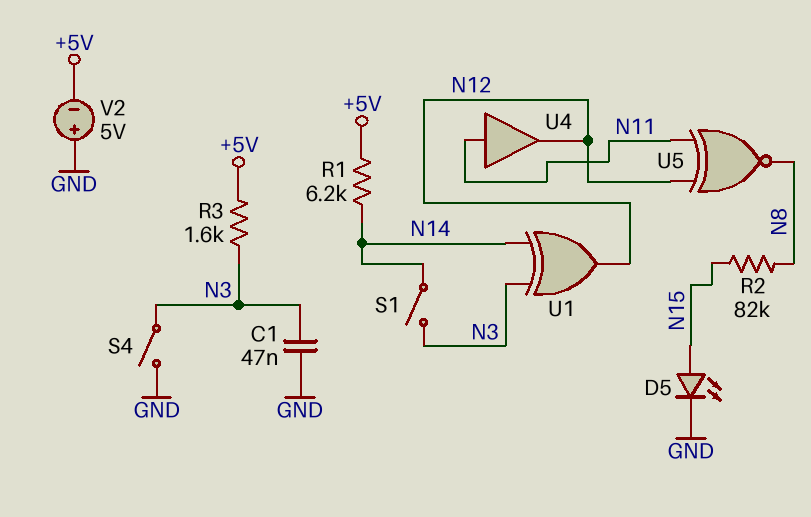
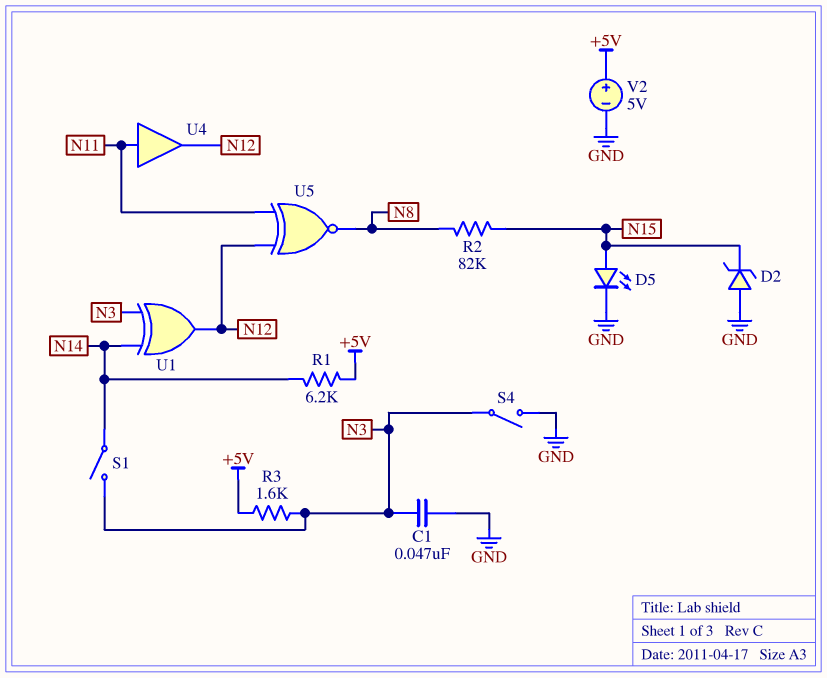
D2: none -> zener (A GND, K N15)
V2: 5V (plus GND, minus +5V) -> 5V (plus +5V, minus GND)

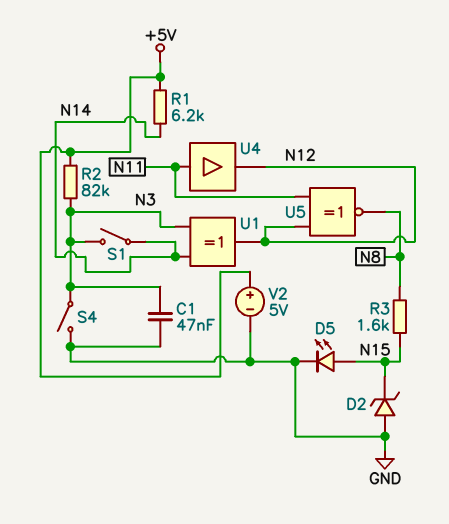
R2: 82k (N8, N15) -> 82k (+5V, N3)
R3: 1.6k (+5V, N3) -> 1.6k (N8, N15)

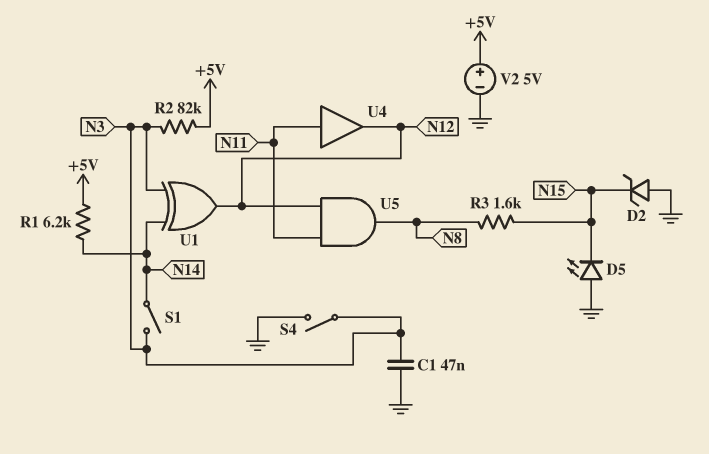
D5: LED (A N15, K GND) -> LED (A GND, K N15)
U5: XNOR (in N11, in N12, out N8) -> AND (in N11, in N12, out N8)

